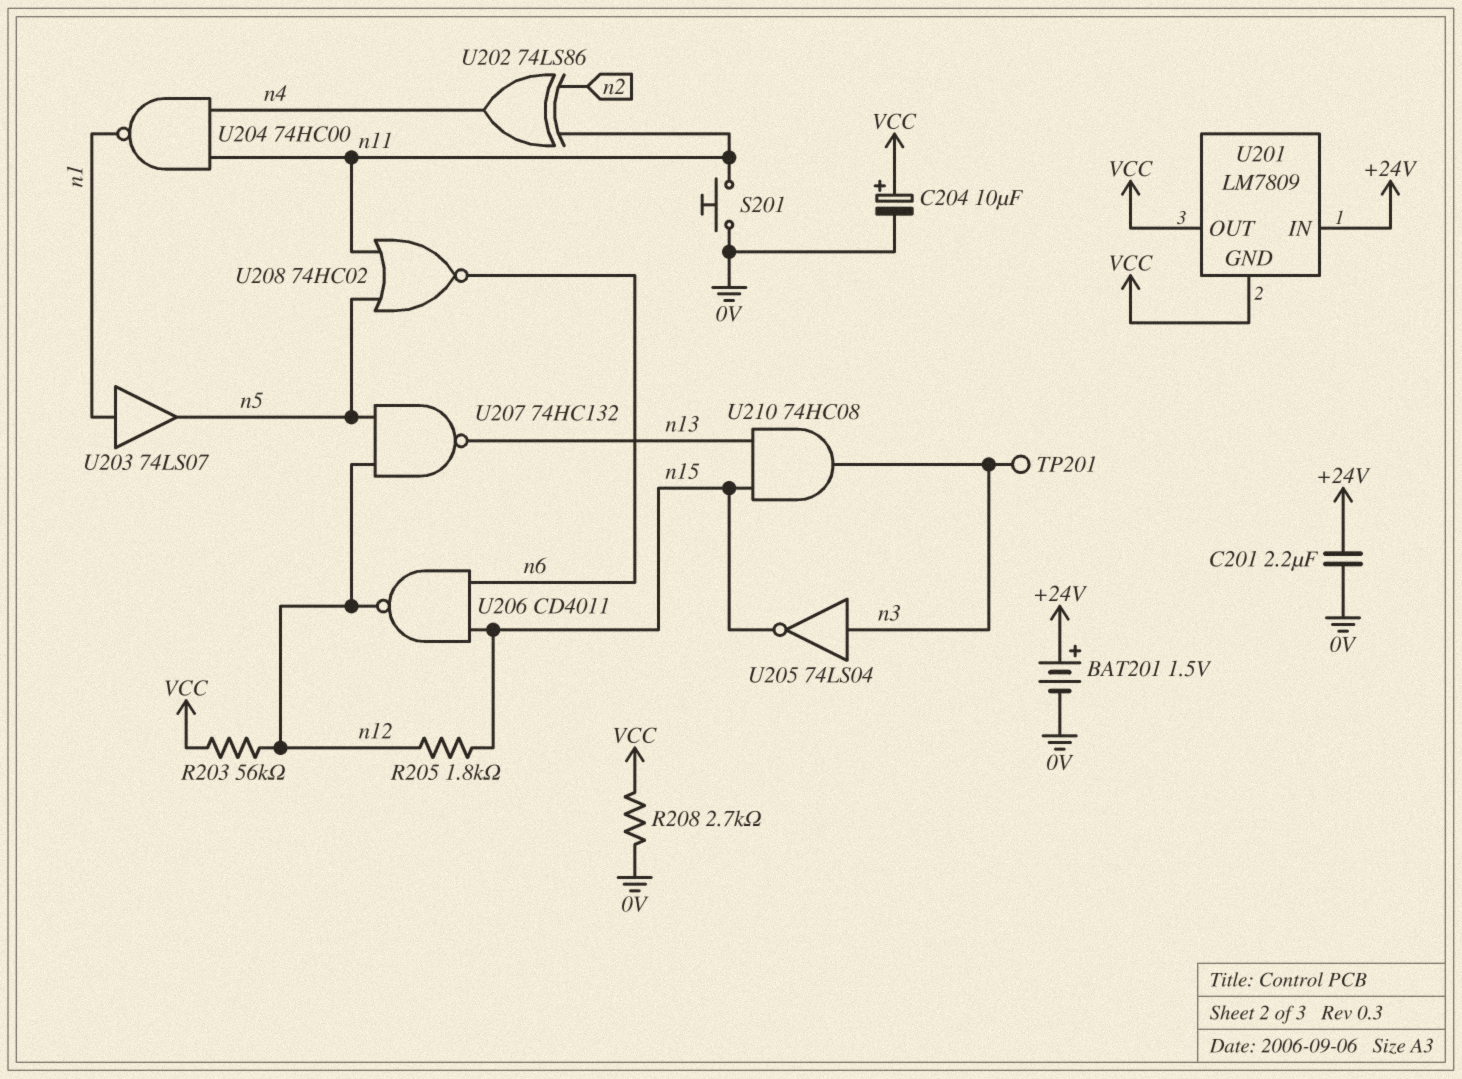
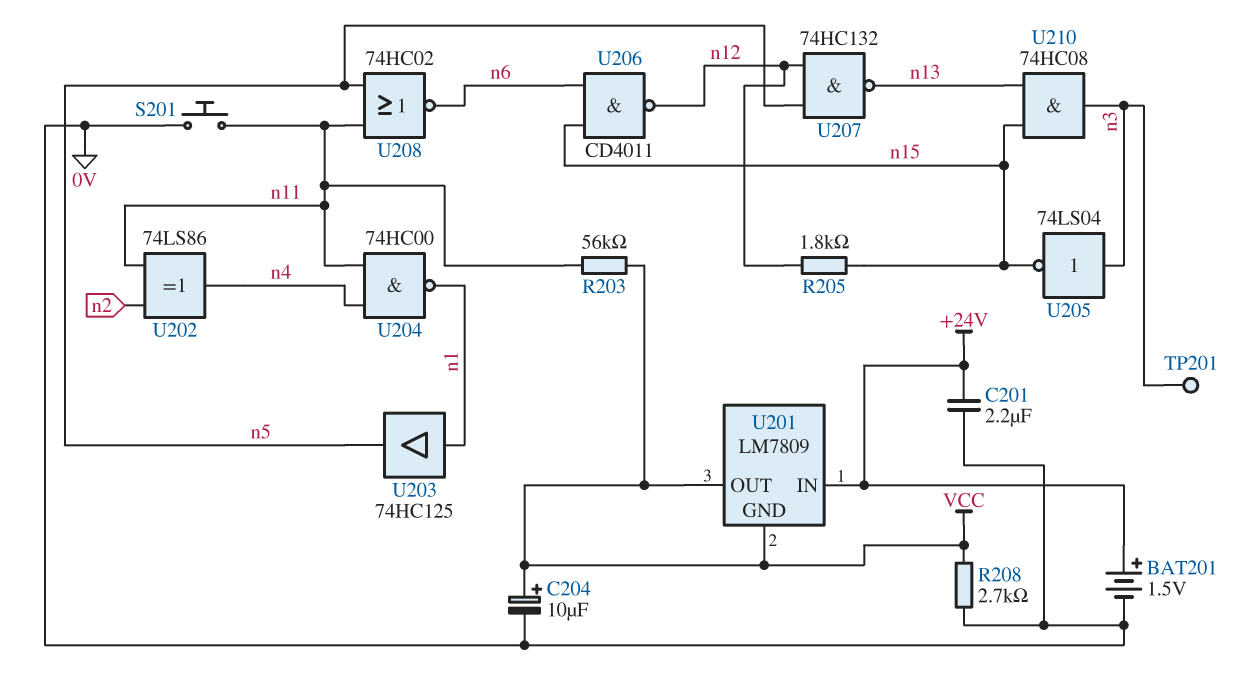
R203: 56k (VCC, n12) -> 56k (VCC, n11)
U203: buffer 74LS07 (in n1, out n5) -> buffer 74HC125 (in n1, out n5)

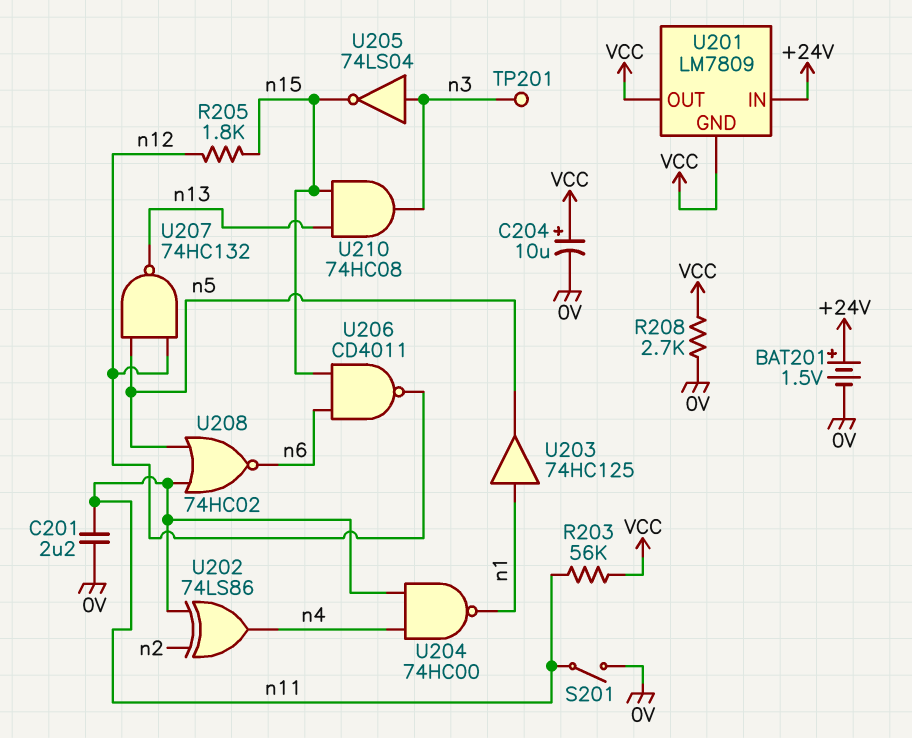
C201: 2.2uF (+24V, 0V) -> 2.2uF (0V, n11)
S201: button (0V, n11) -> switch (0V, n11)

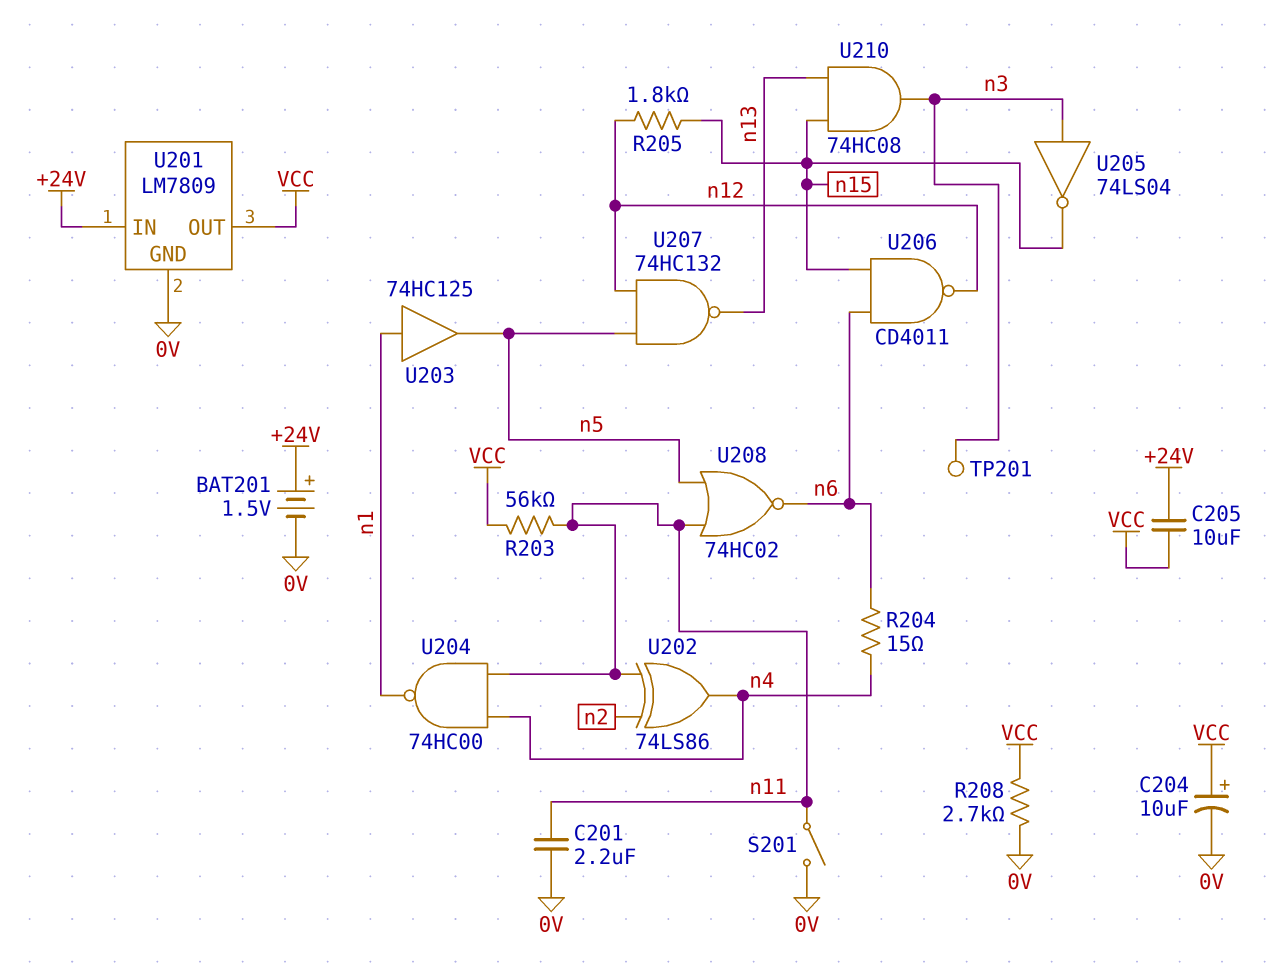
C205: none -> 10uF (+24V, VCC)
R204: none -> 15 (n4, n6)
U201 pin GND: VCC -> 0V

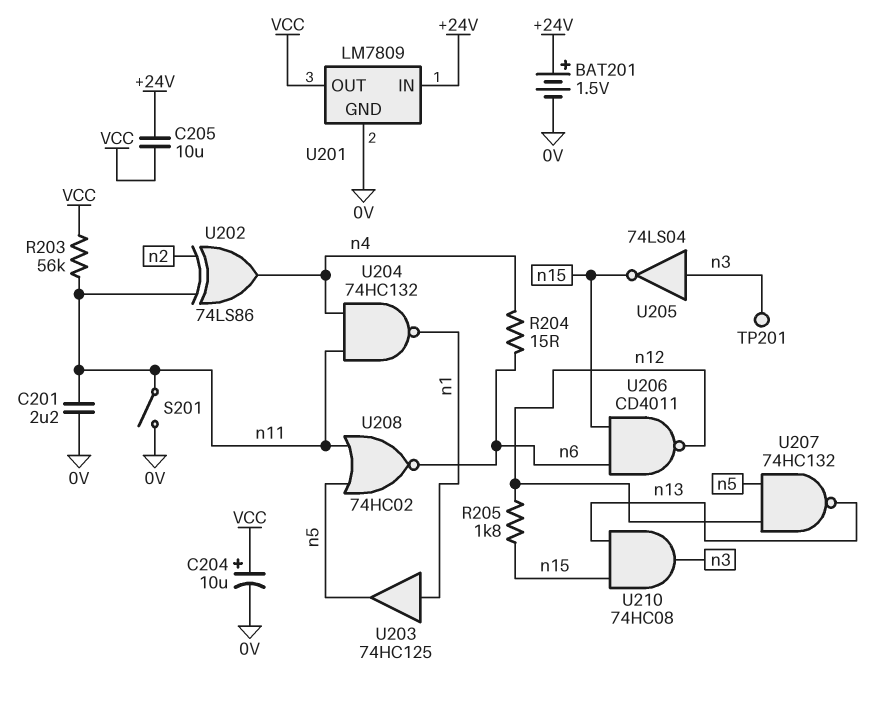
R208: 2.7k (0V, VCC) -> none
U204: NAND 74HC00 (in n4, in n11, out n1) -> NAND 74HC132 (in n4, in n11, out n1)

